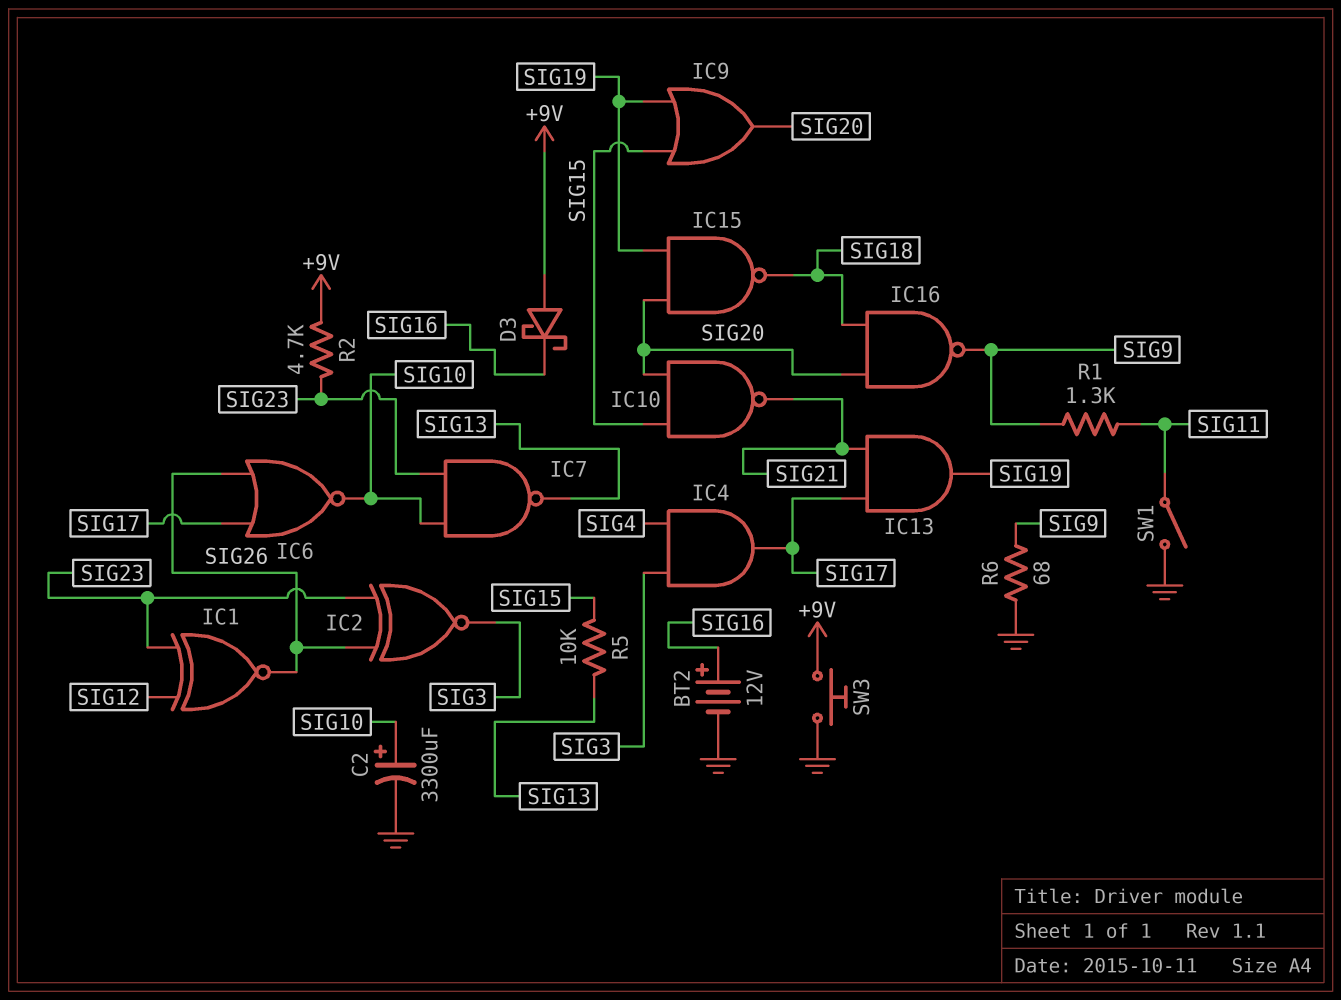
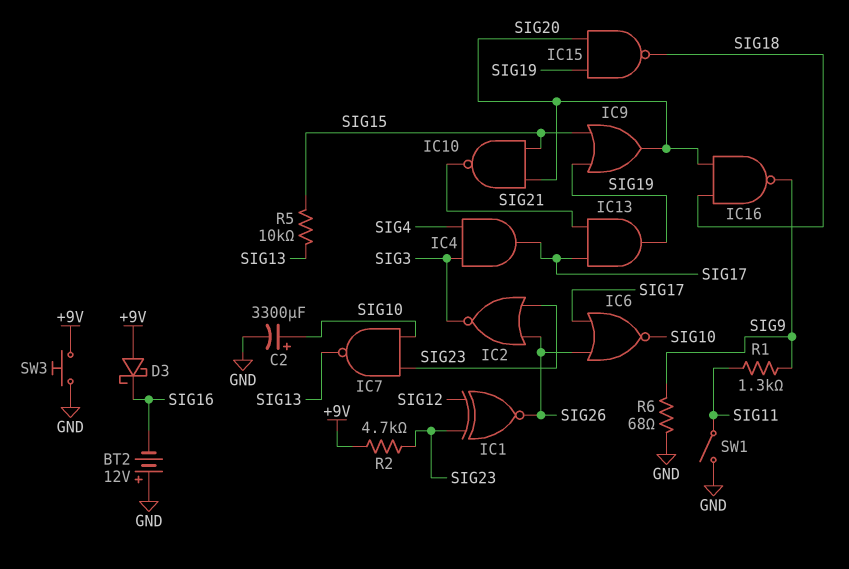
BT2: 12V (plus SIG16, minus GND) -> 12V (plus GND, minus SIG16)
IC2: XNOR (in SIG23, in SIG26, out SIG3) -> NOR (in SIG23, in SIG26, out SIG3)

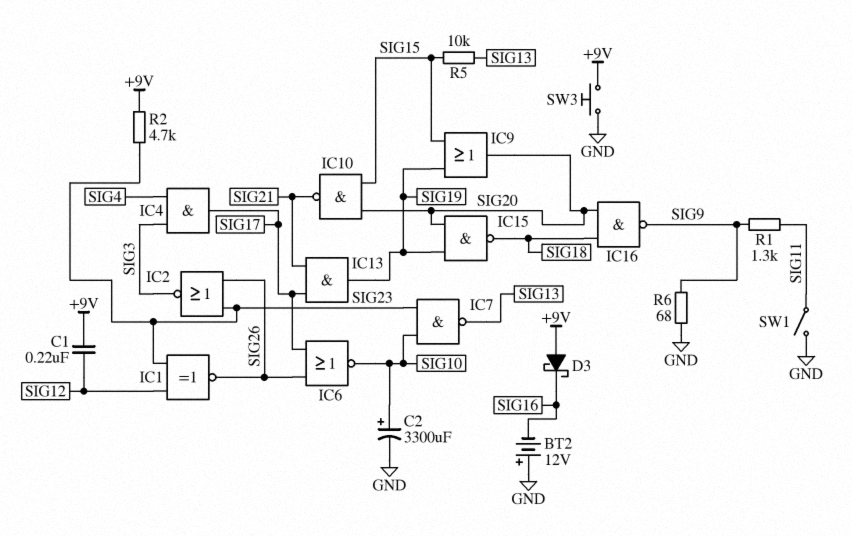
C1: none -> 220nF (+9V, SIG12)

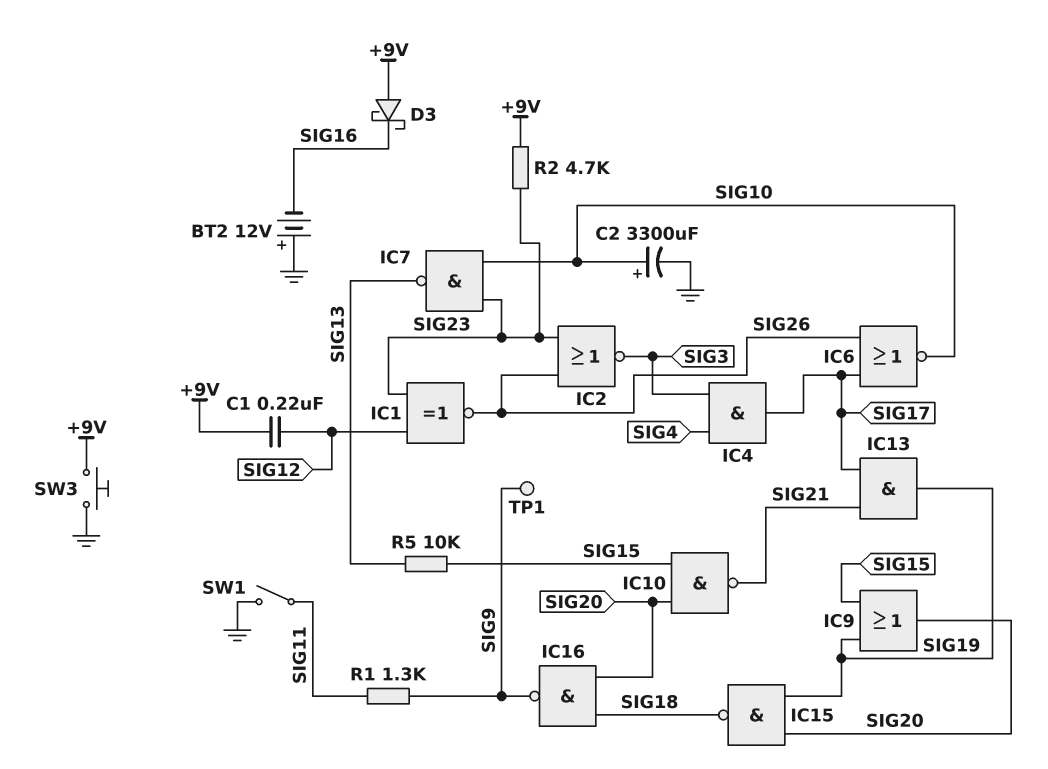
R6: 68 (GND, SIG9) -> none
TP1: none -> test point (SIG9)

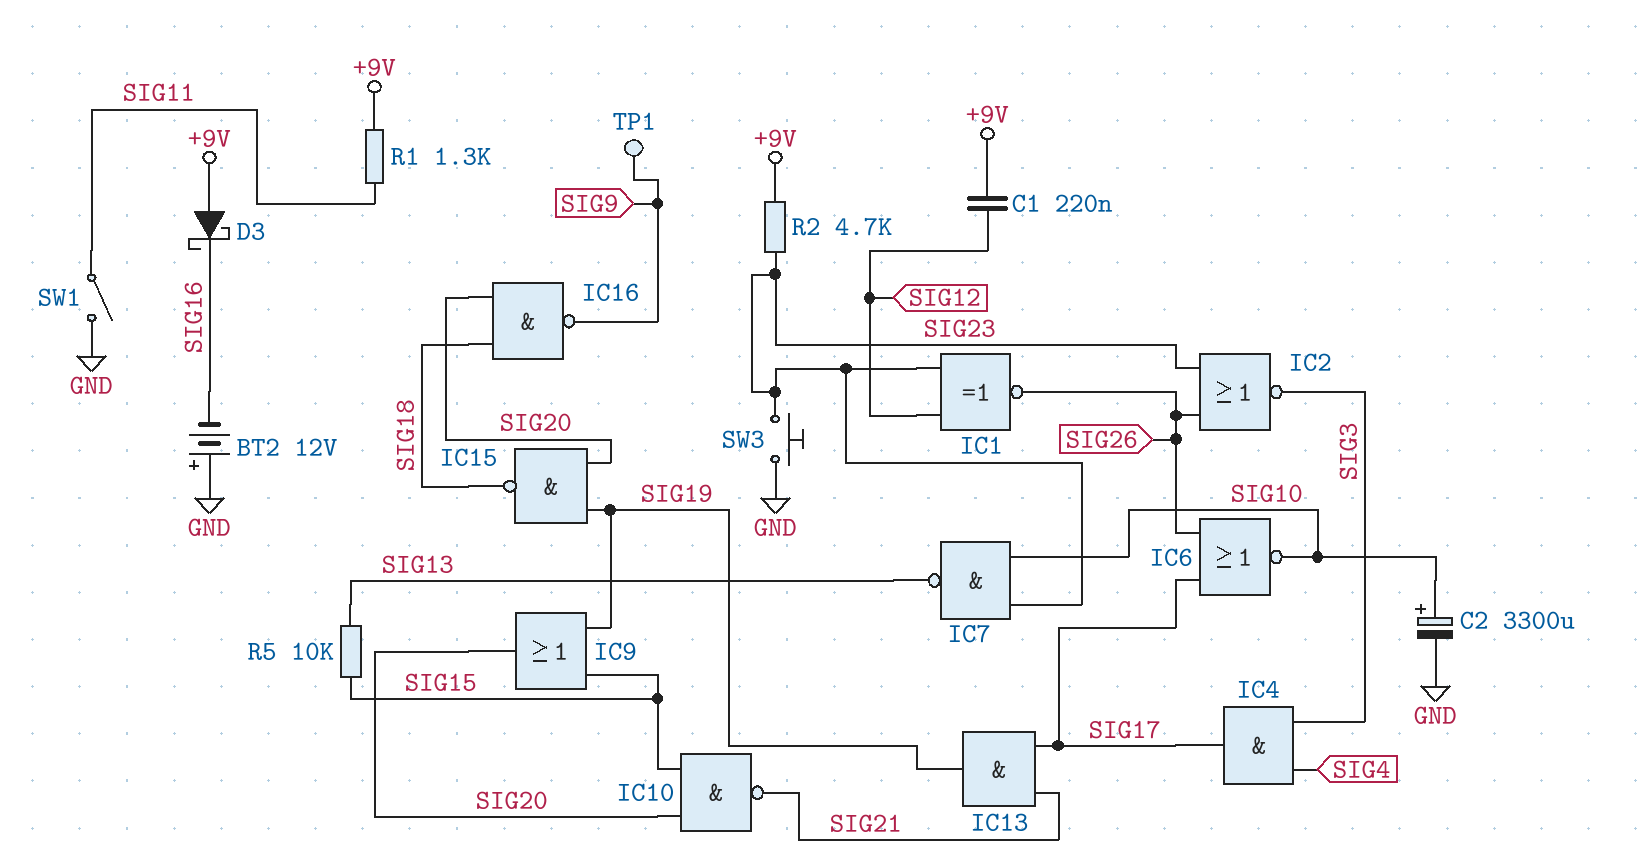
R1: 1.3k (SIG9, SIG11) -> 1.3k (+9V, SIG11)
SW3: button (+9V, GND) -> button (GND, SIG23)

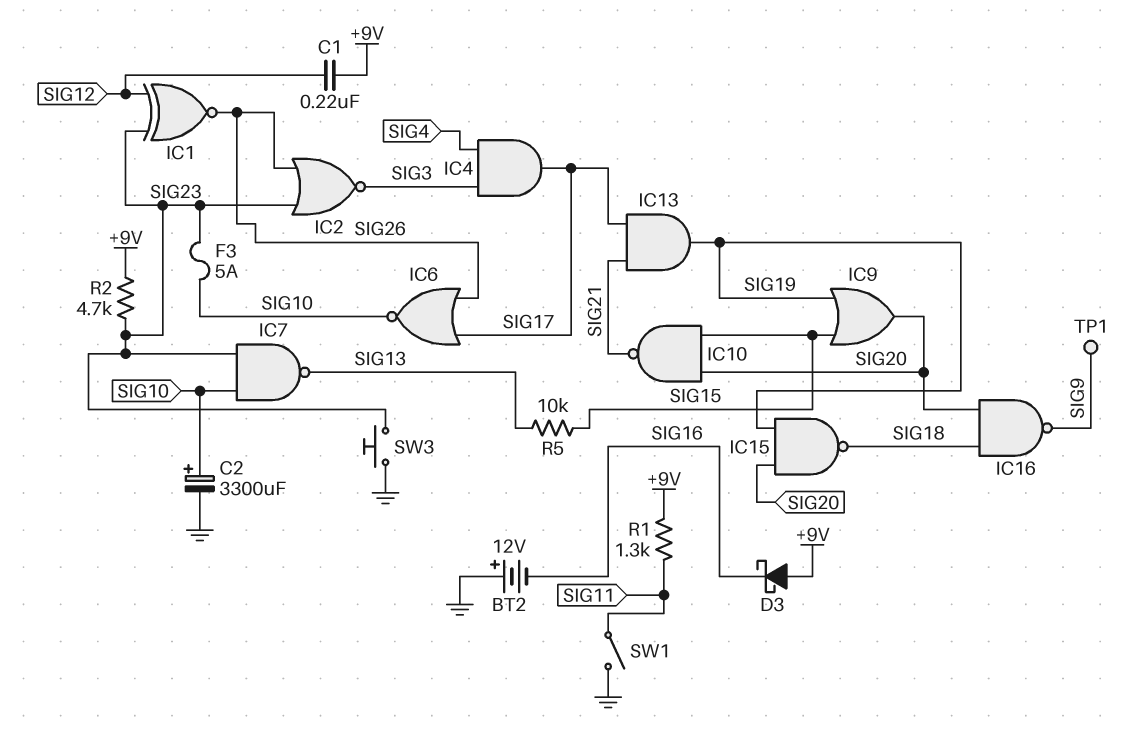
F3: none -> 5A (SIG10, SIG23)

